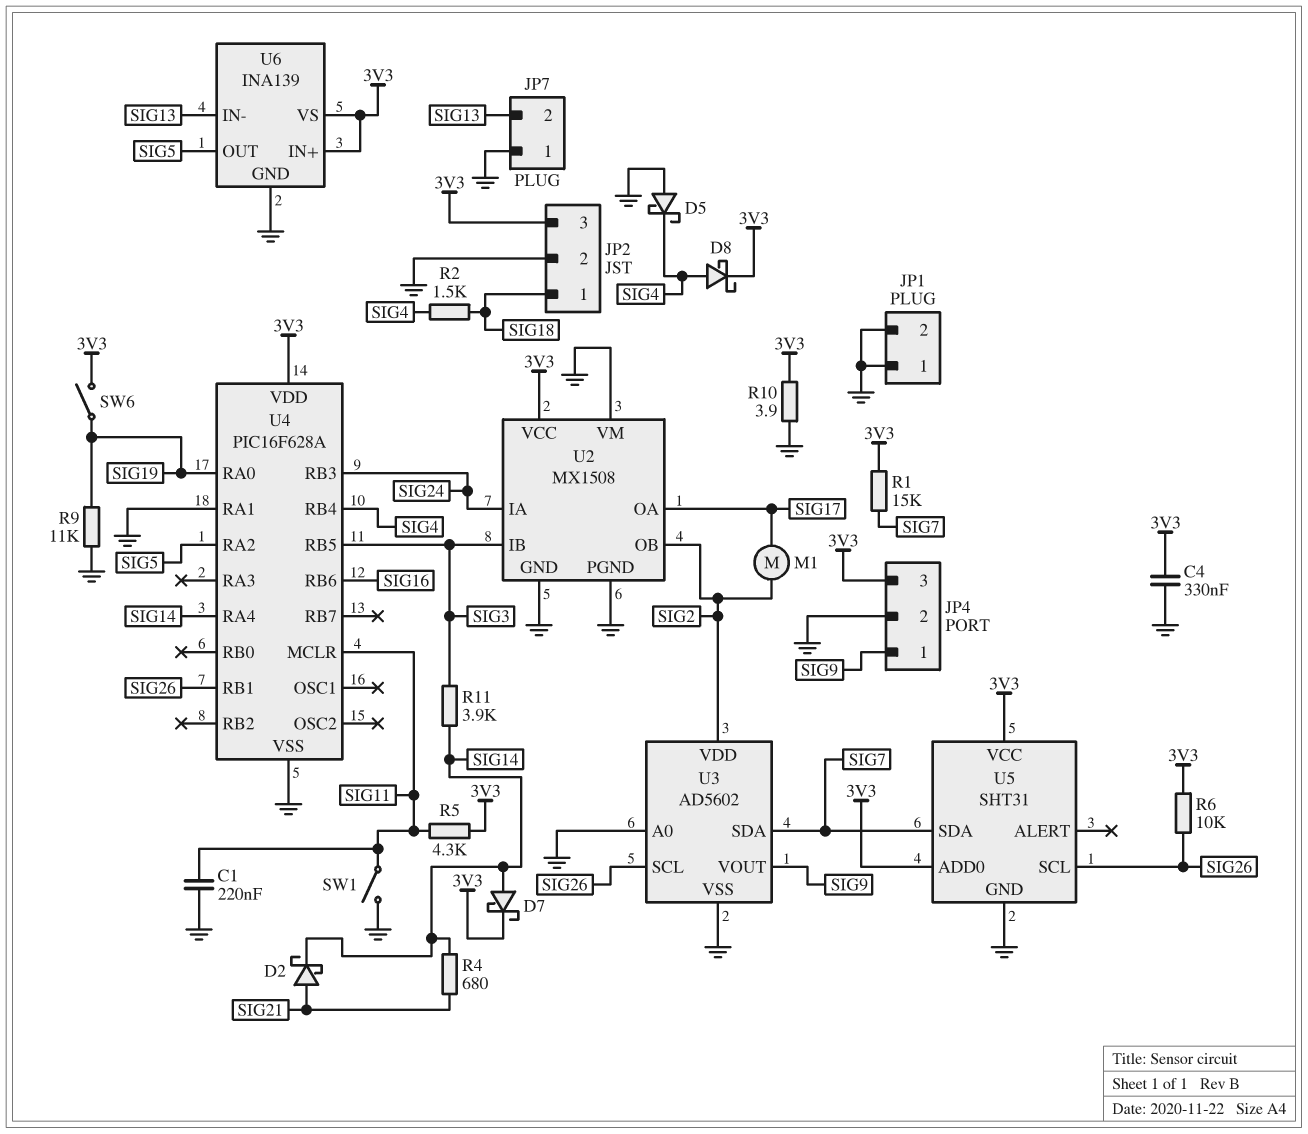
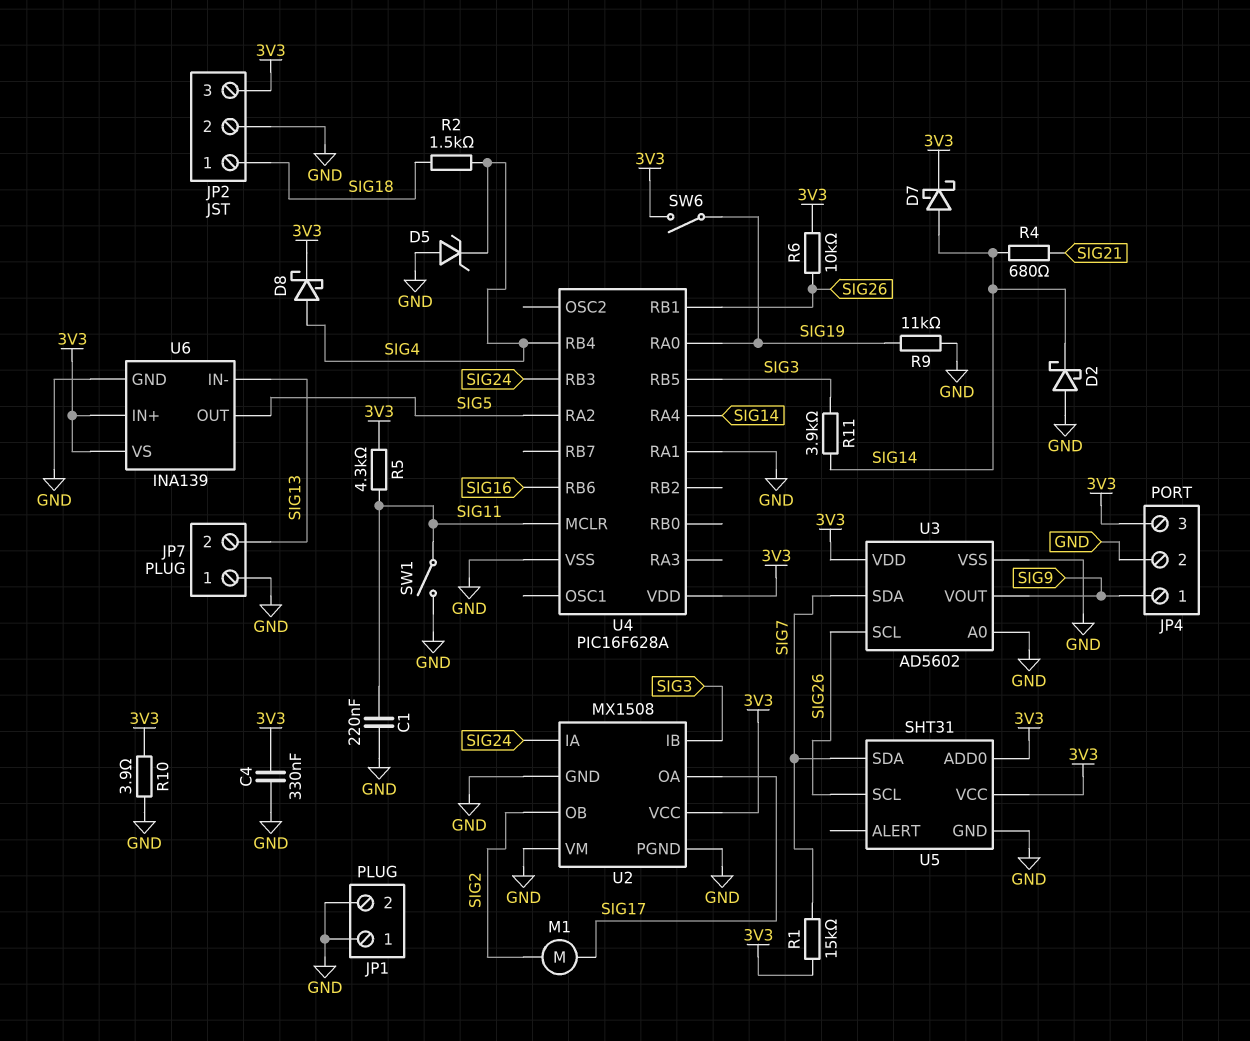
D2: schottky (A SIG21, K SIG14) -> schottky (A GND, K SIG14)
D5: schottky (A GND, K SIG4) -> zener (A GND, K SIG4)
U3 pin VDD: SIG2 -> 3V3

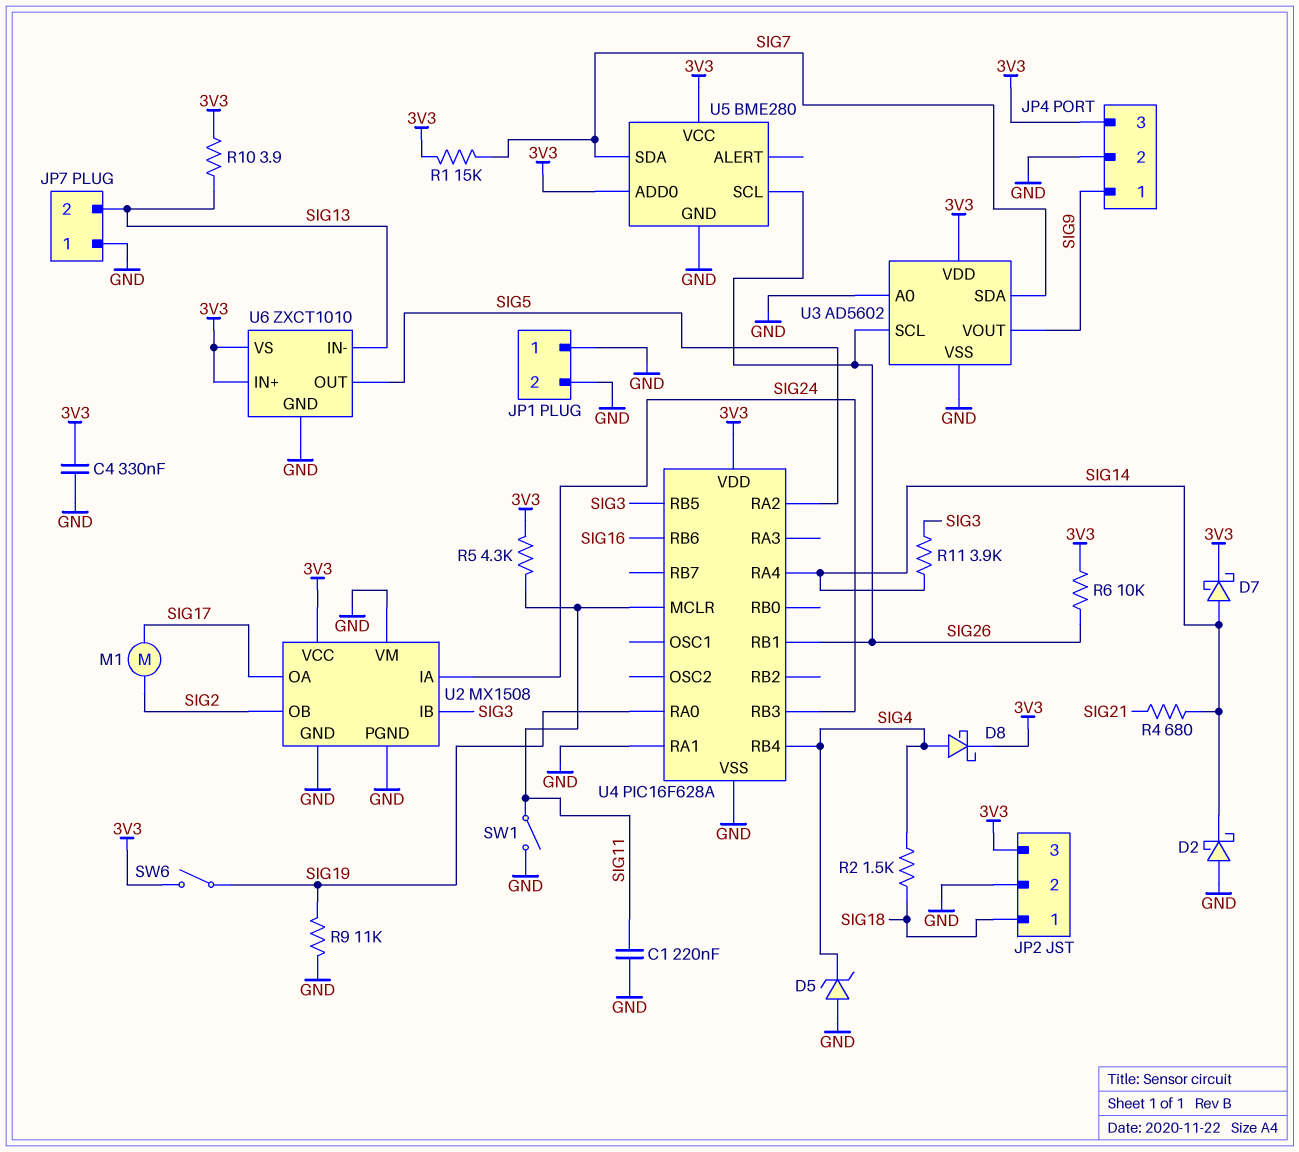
R10: 3.9 (3V3, GND) -> 3.9 (3V3, SIG13)
U5: SHT31 -> BME280
U6: INA139 -> ZXCT1010

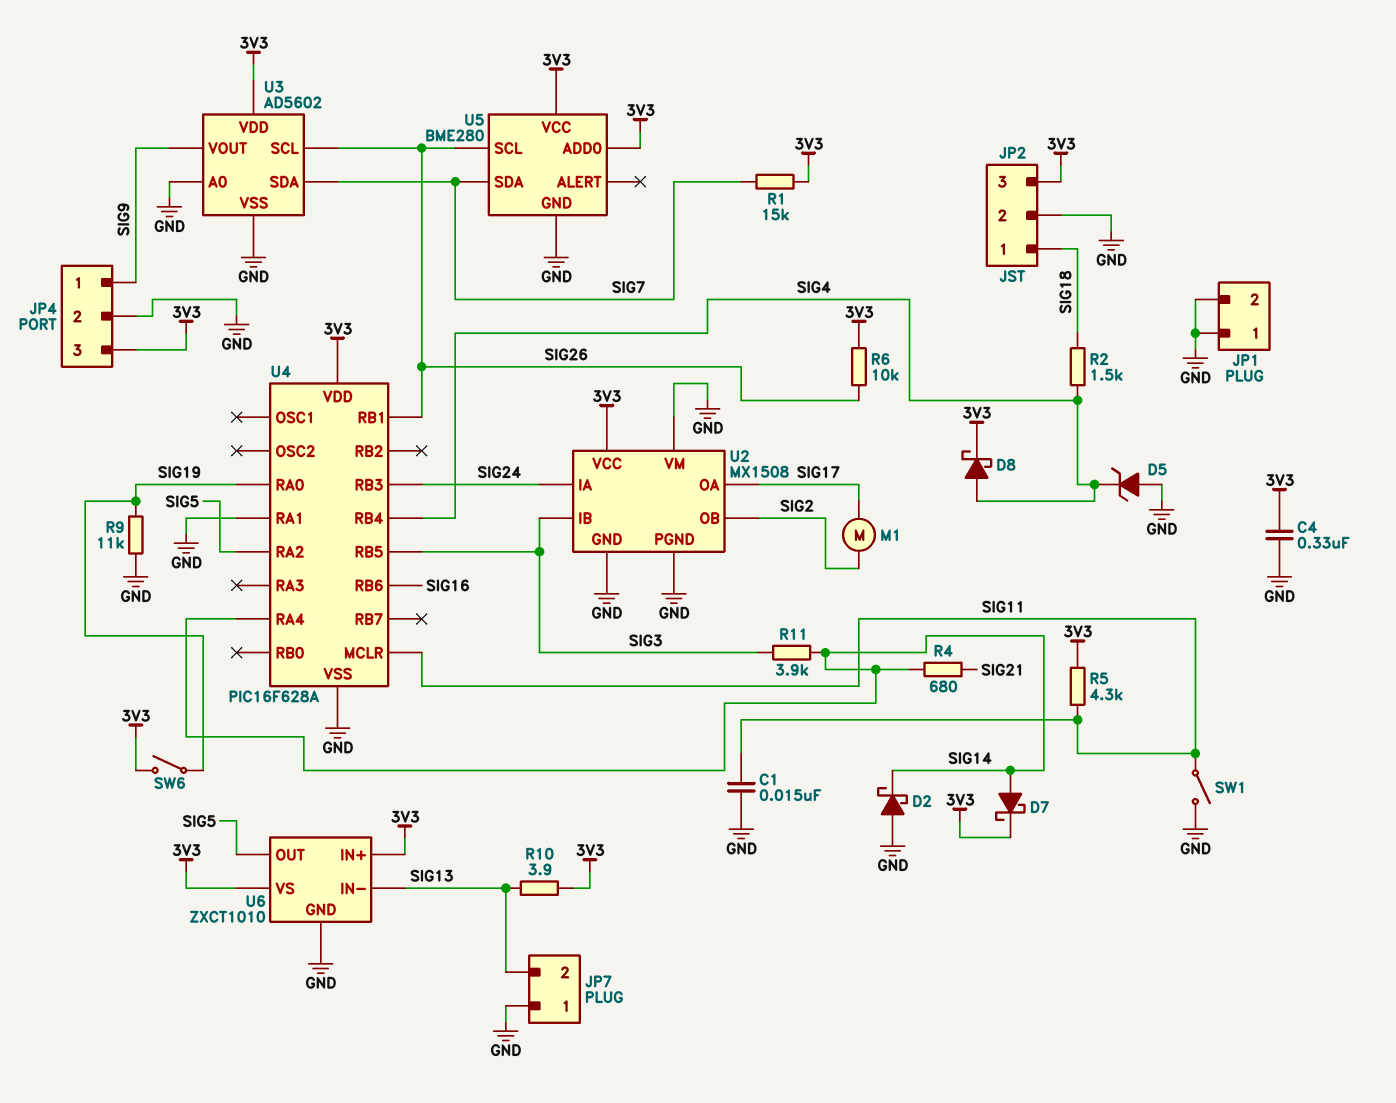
C1: 220nF (GND, SIG11) -> 15nF (GND, SIG11)

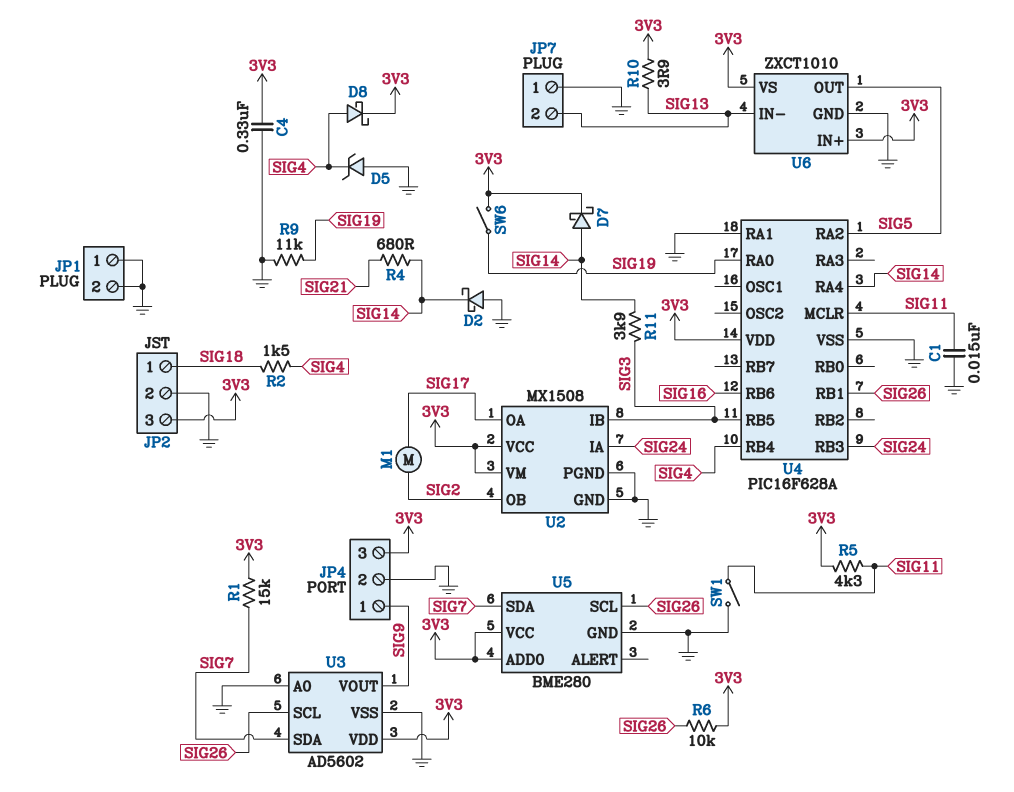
U2 pin VM: GND -> 3V3

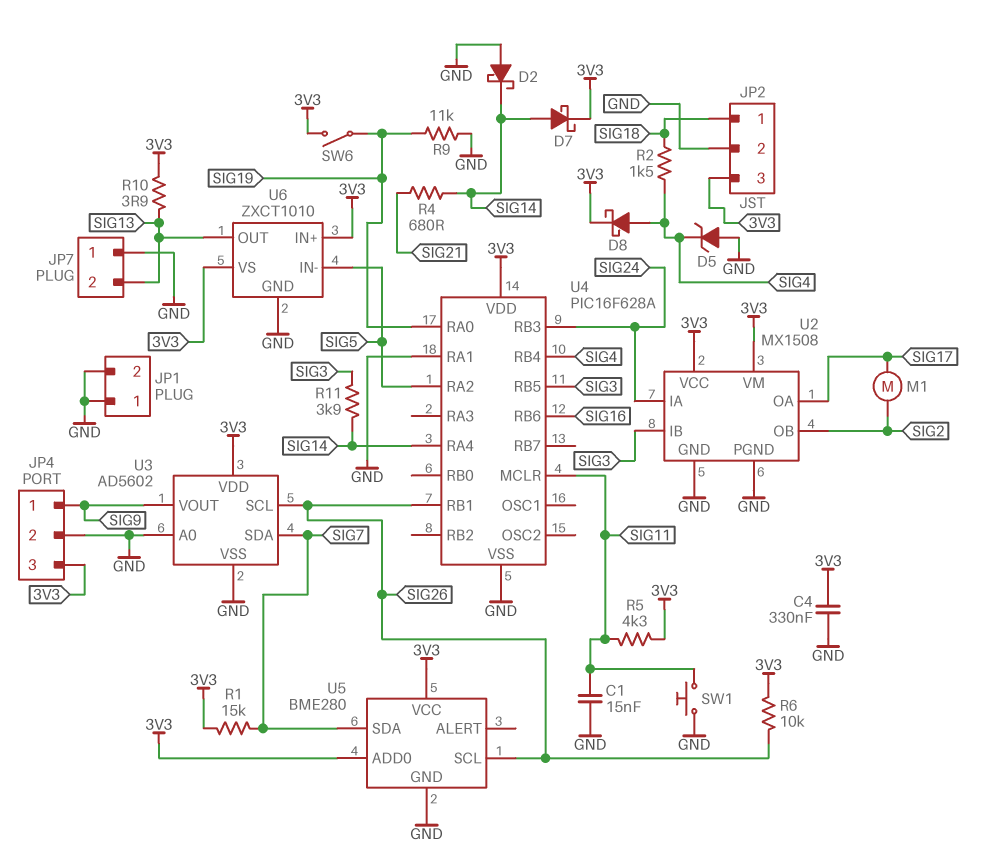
SW1: switch (GND, SIG11) -> button (GND, SIG11)
U6 pin IN-: SIG13 -> SIG5
U6 pin OUT: SIG5 -> SIG13

